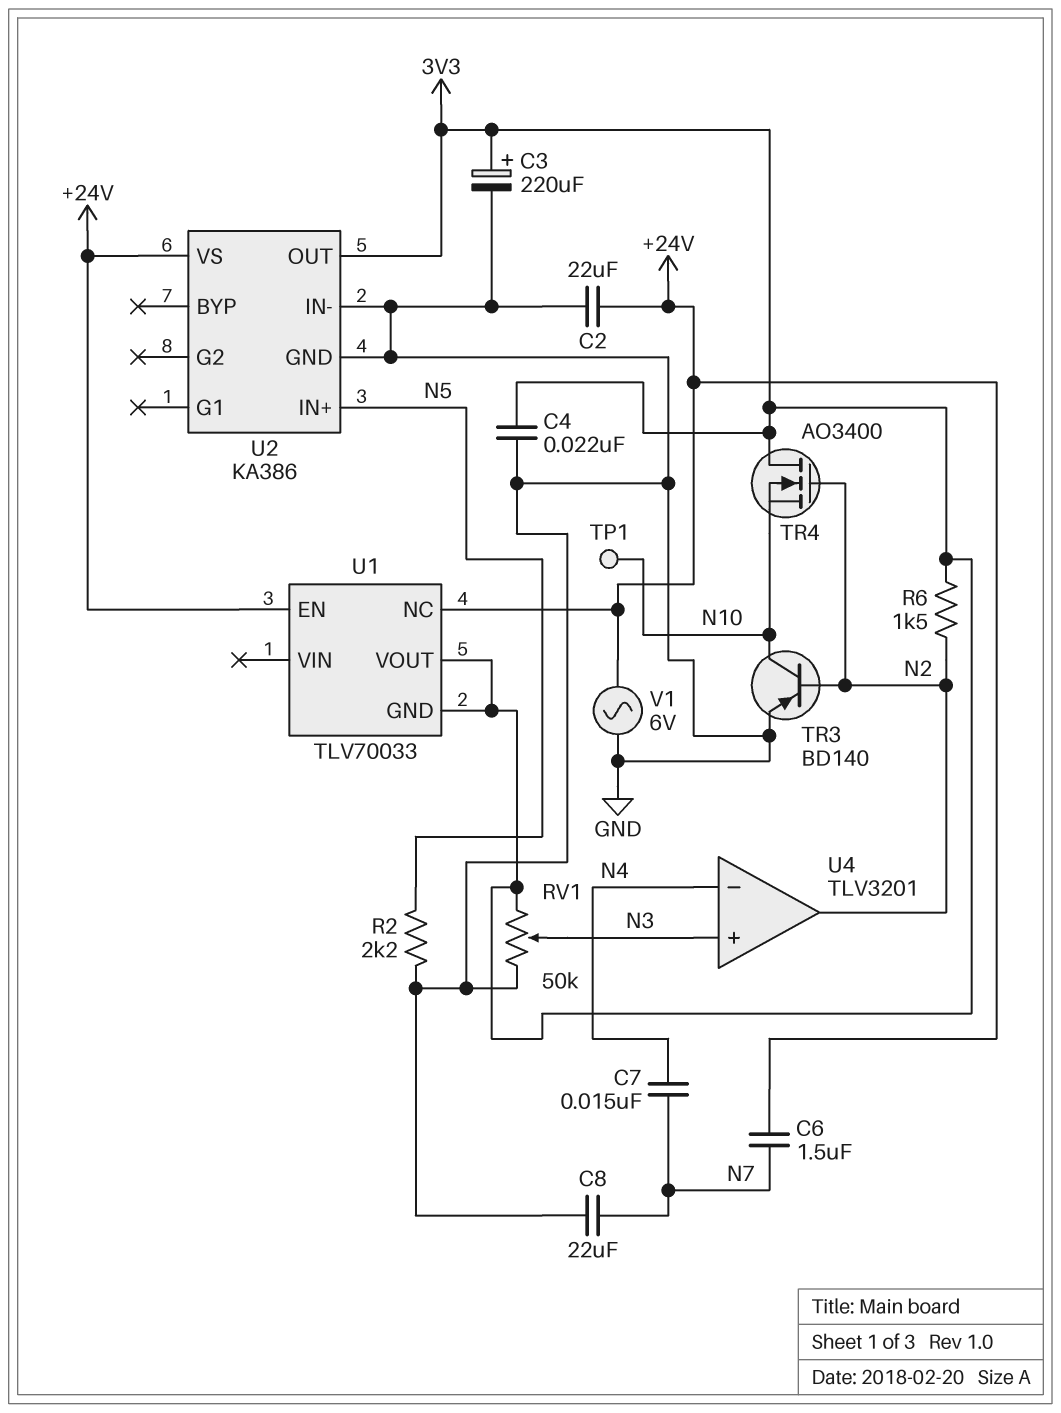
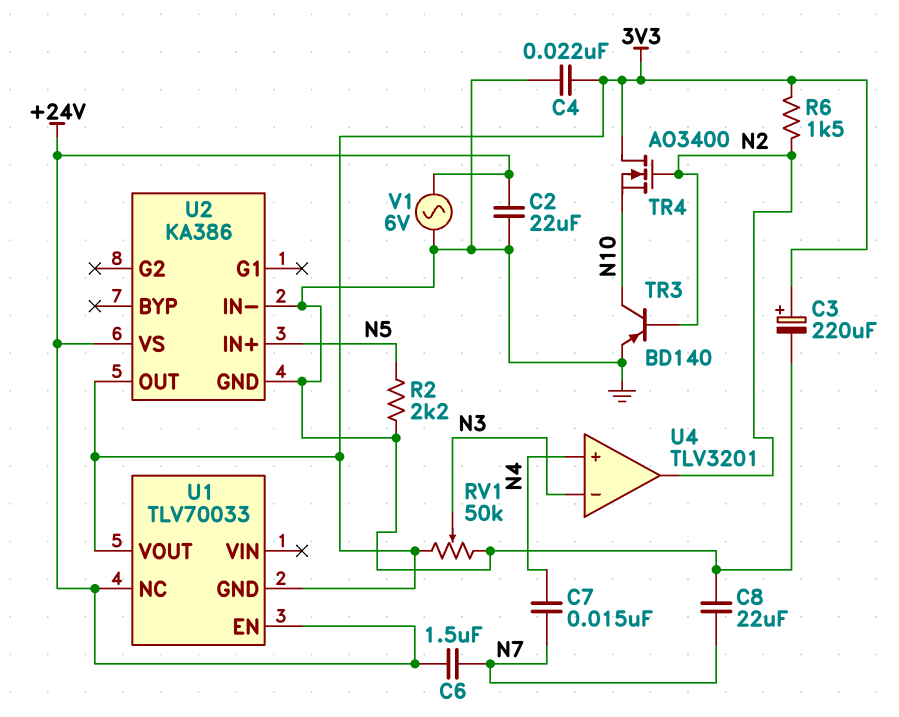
TP1: test point (N10) -> none
U4 pin in+: N3 -> N4
U4 pin in-: N4 -> N3

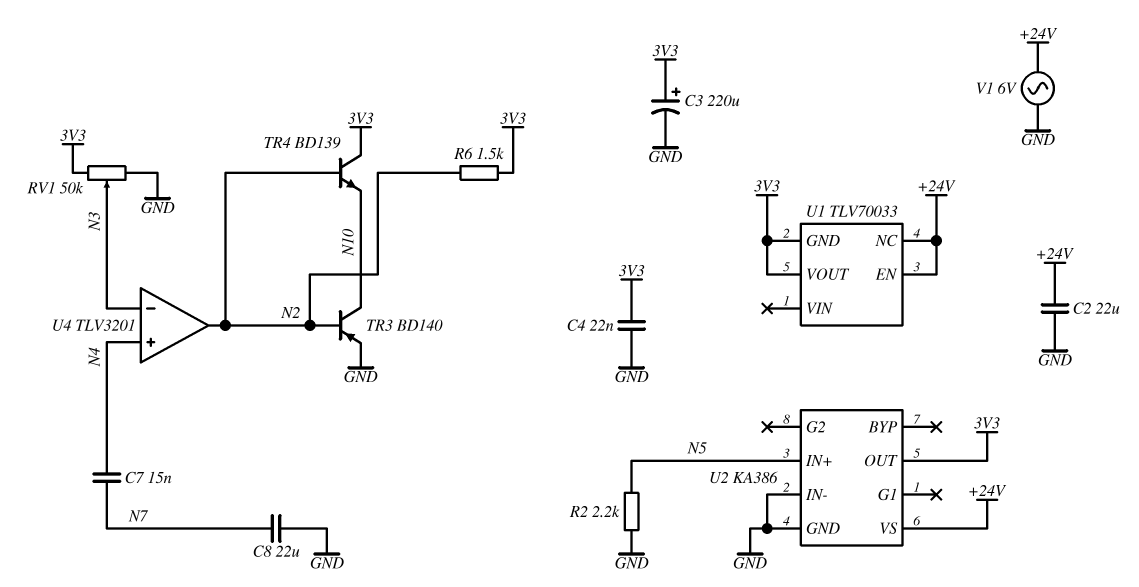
C6: 1.5uF (+24V, N7) -> none
TR4: NMOS AO3400 (G N2, D 3V3, S N10) -> NPN BD139 (B N2, C 3V3, E N10)

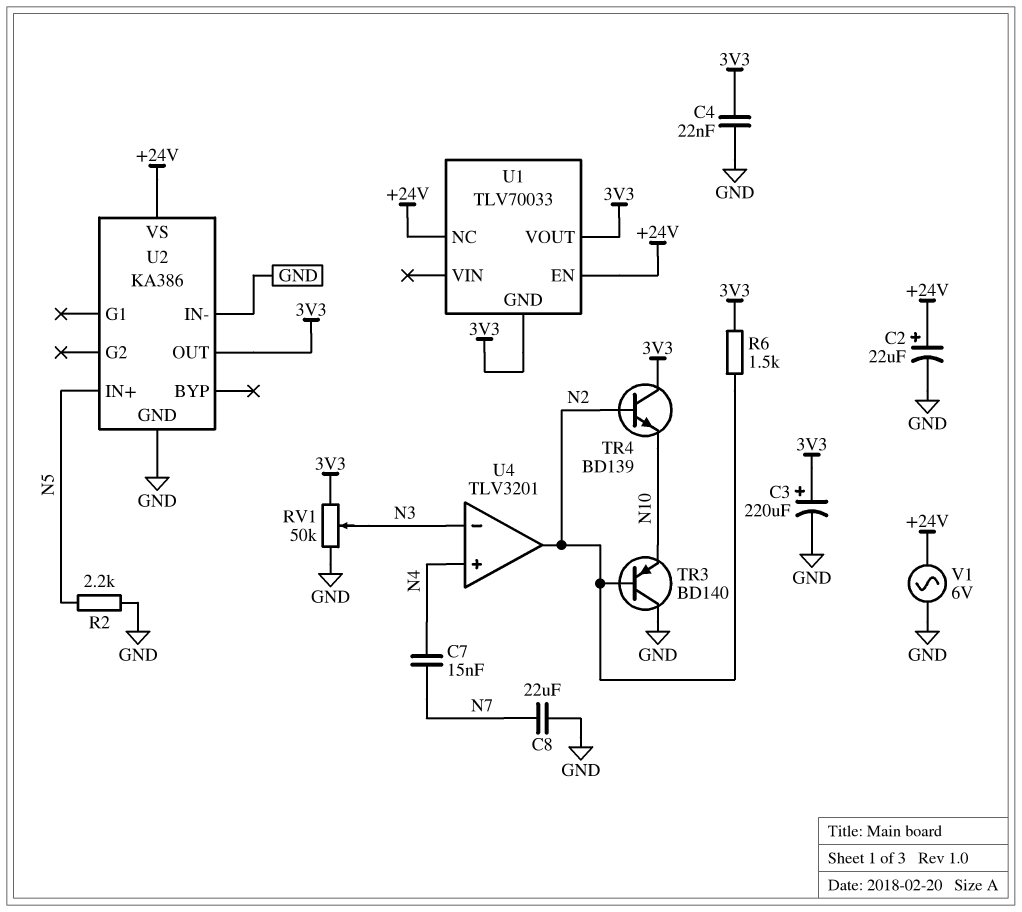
C2: 22uF (+24V, GND) -> 22uF (plus +24V, minus GND)
TR3: PNP BD140 (B N2, C N10, E GND) -> PNP BD140 (B N2, C GND, E N10)

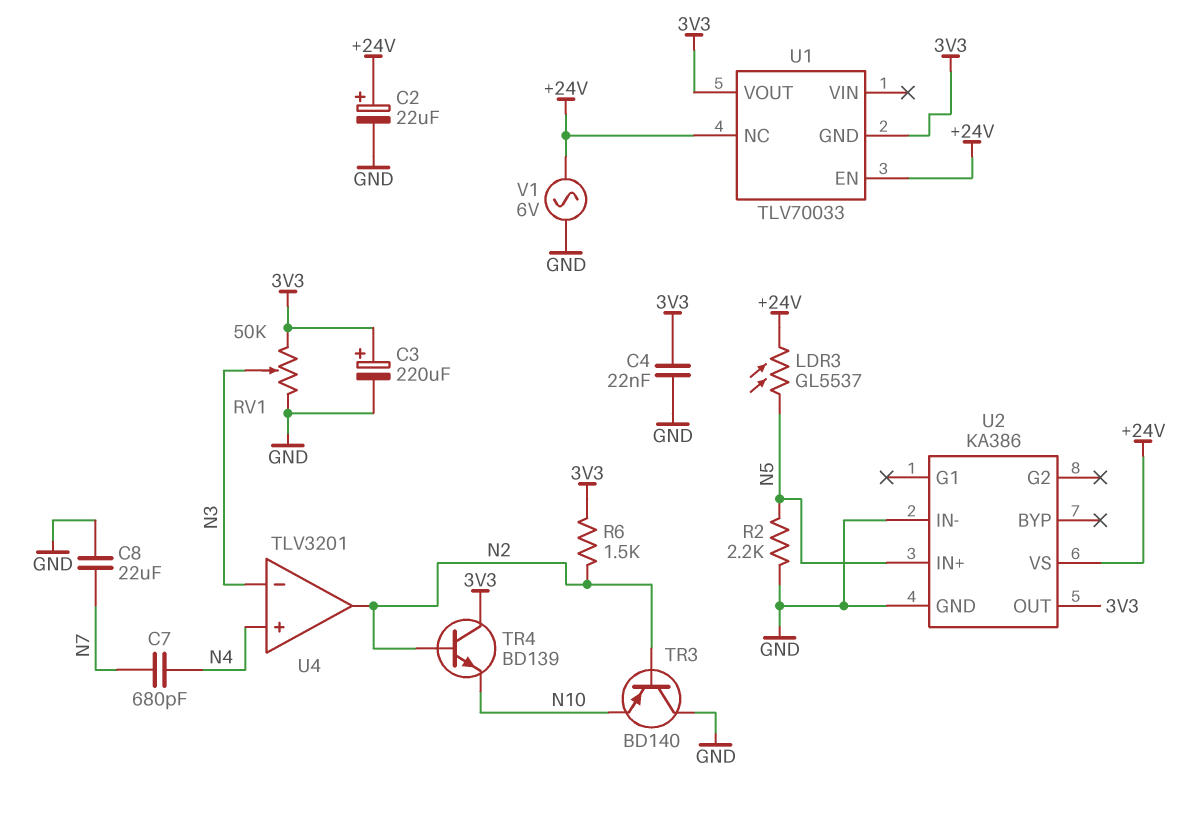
C7: 15nF (N4, N7) -> 680pF (N4, N7)
LDR3: none -> GL5537 (+24V, N5)

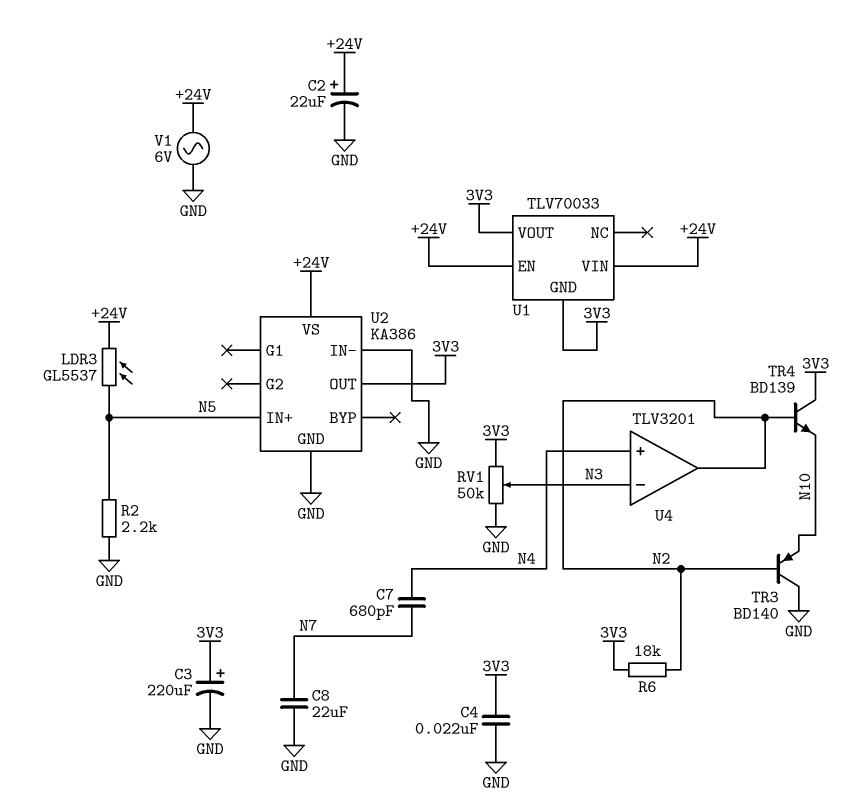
R6: 1.5k (3V3, N2) -> 18k (3V3, N2)
U1 pin NC: +24V -> none
U1 pin VIN: none -> +24V

